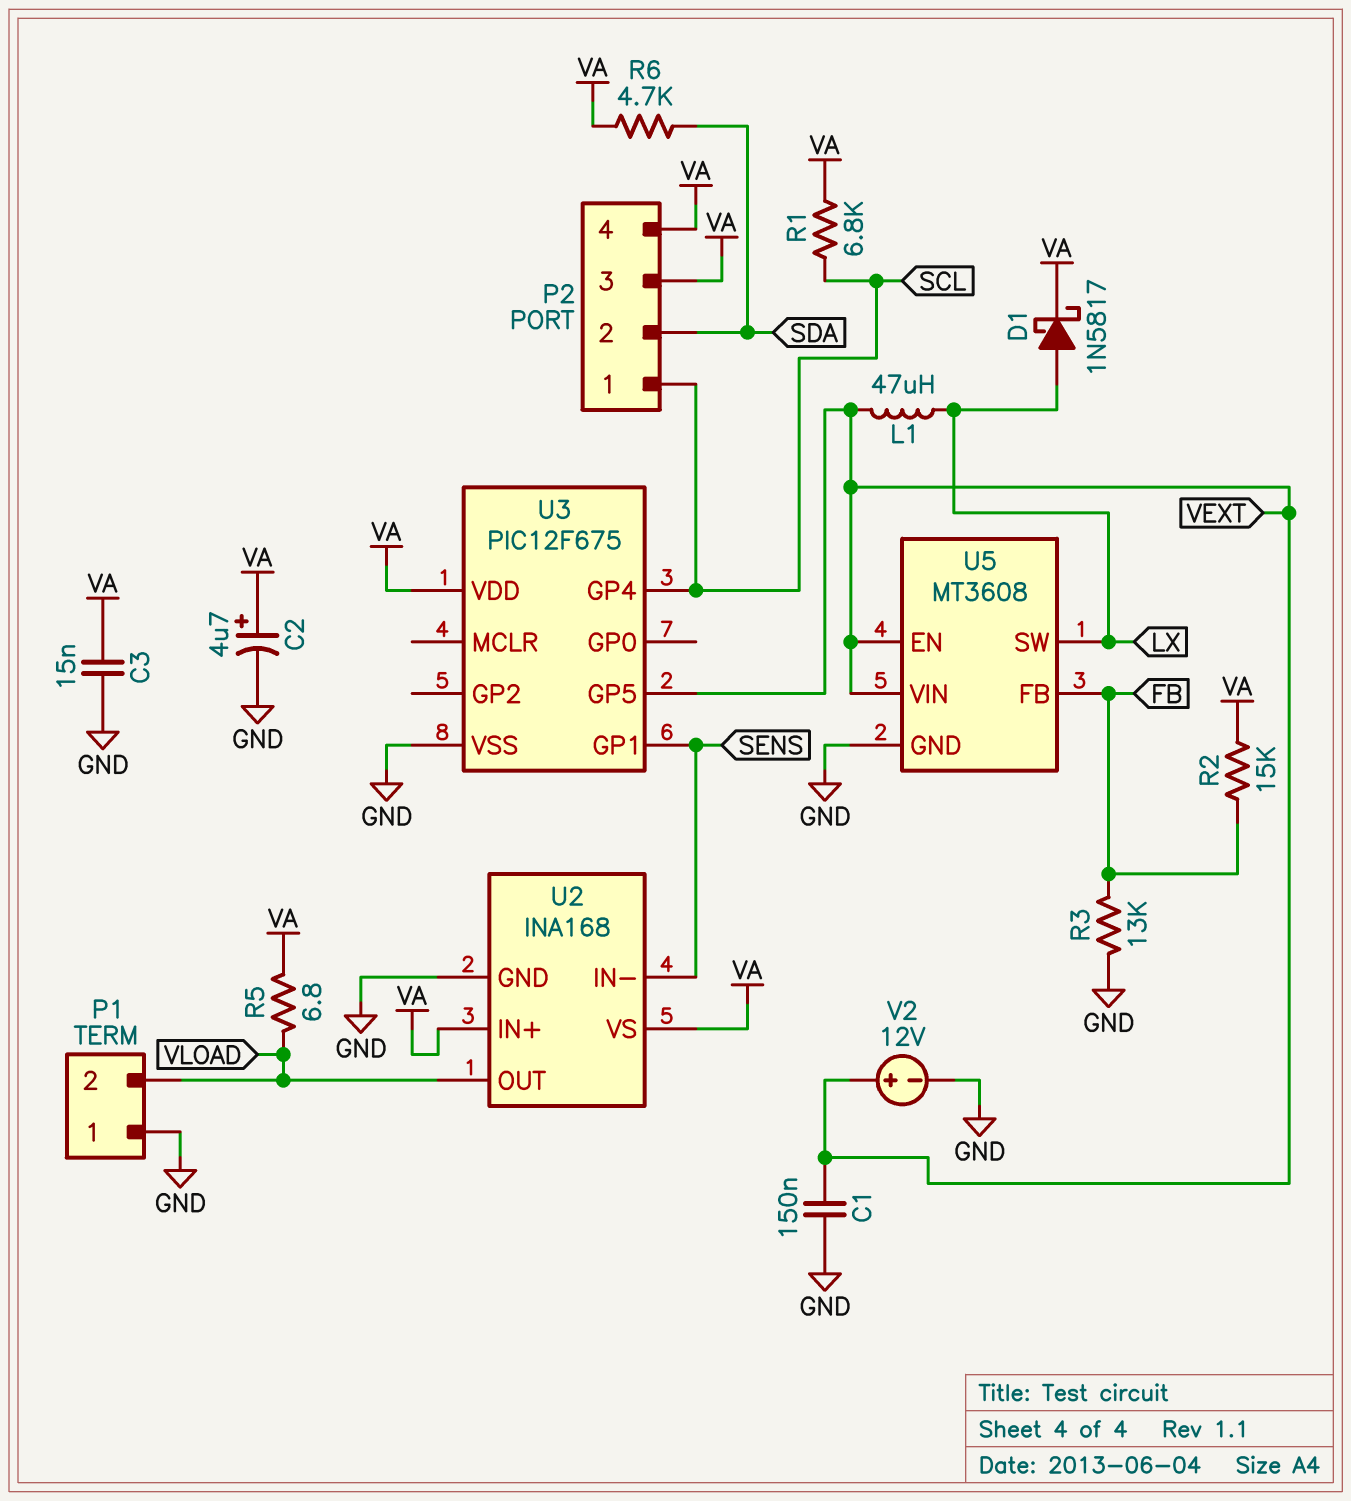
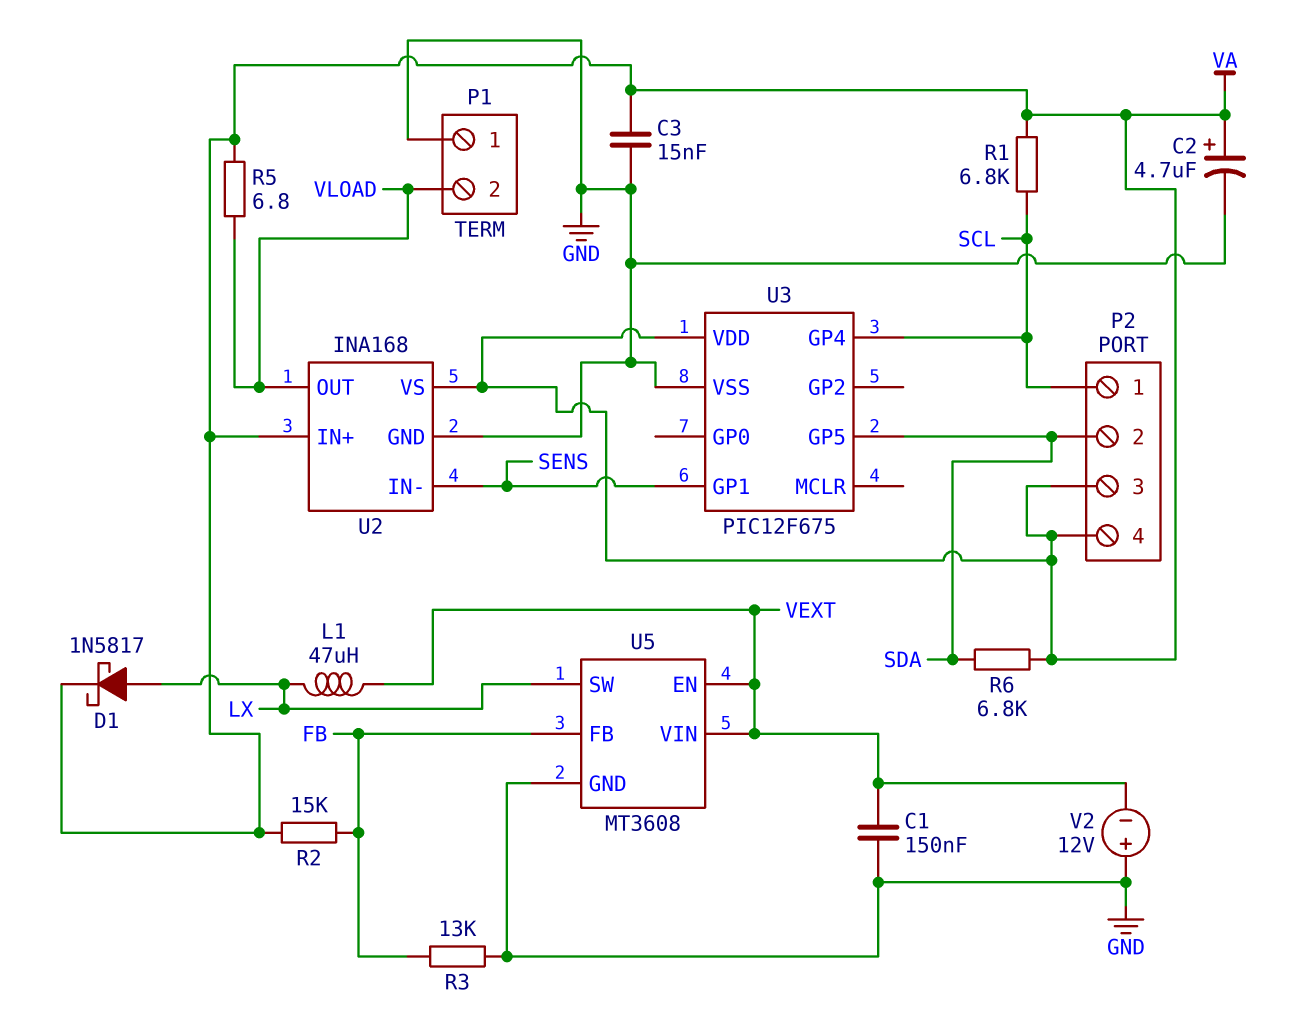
R6: 4.7k (SDA, VA) -> 6.8k (SDA, VA)
U3 pin GP5: VEXT -> SDA
V2: 12V (plus VEXT, minus GND) -> 12V (plus GND, minus VEXT)

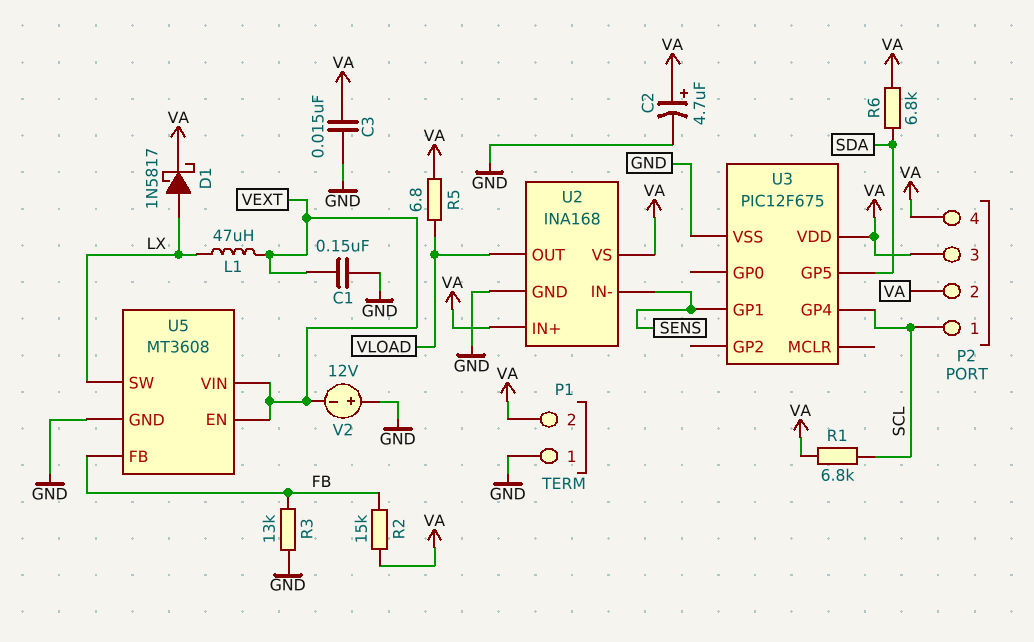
P1 pin 2: VLOAD -> VA
P2 pin 2: SDA -> VA

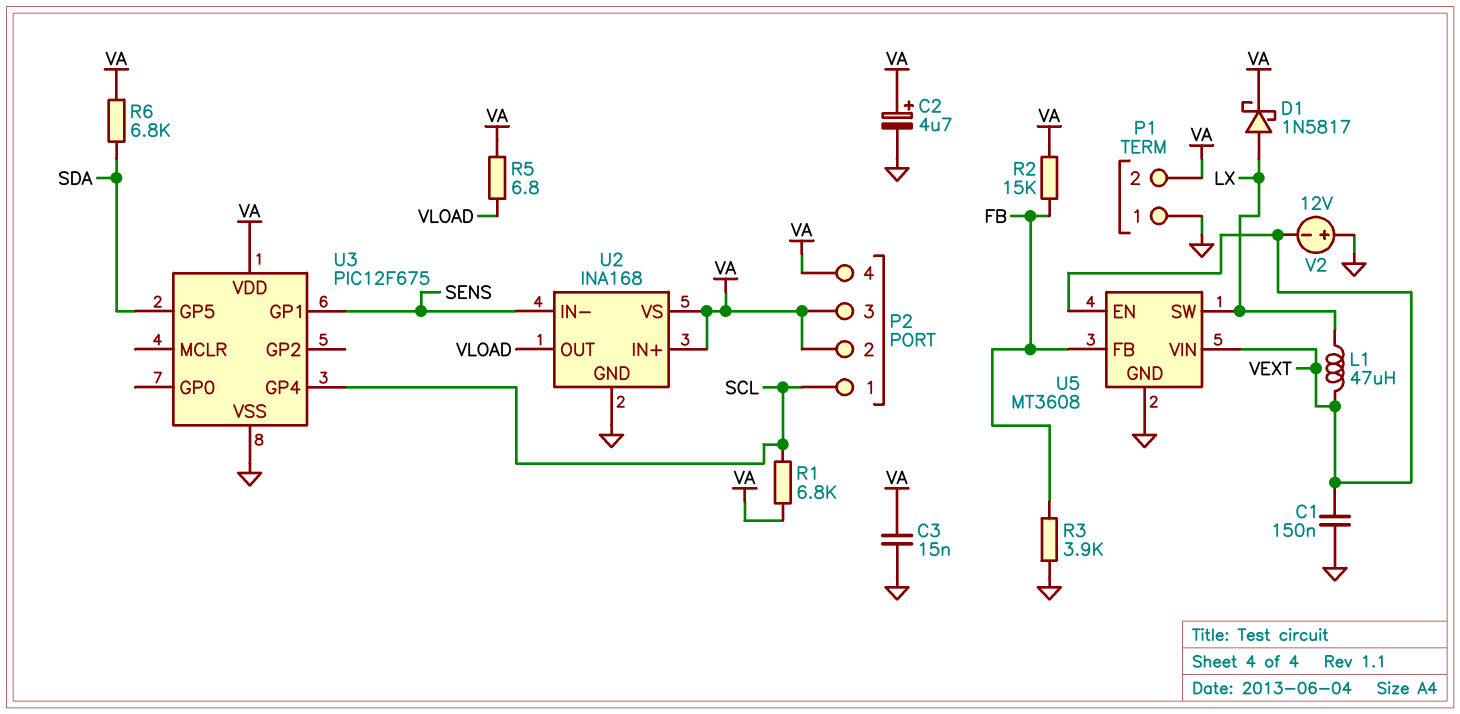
R3: 13k (FB, GND) -> 3.9k (FB, GND)

